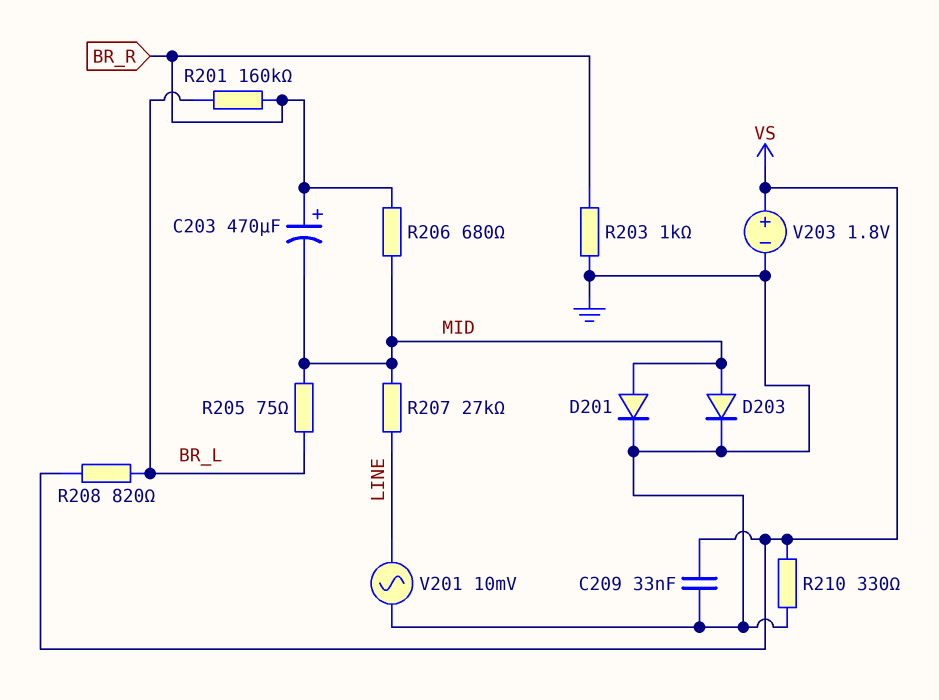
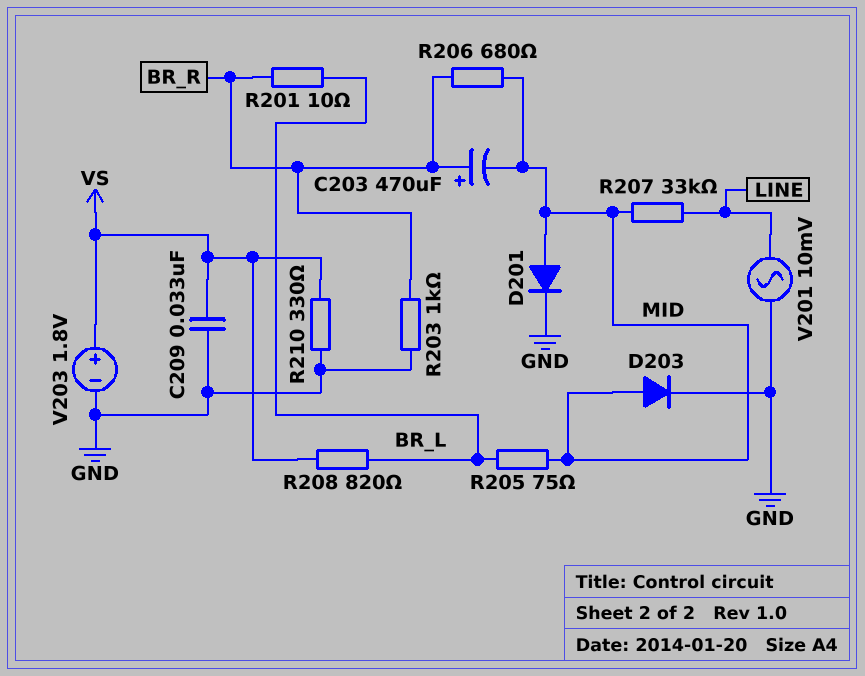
R201: 160k (BR_L, BR_R) -> 10 (BR_L, BR_R)
R207: 27k (LINE, MID) -> 33k (LINE, MID)

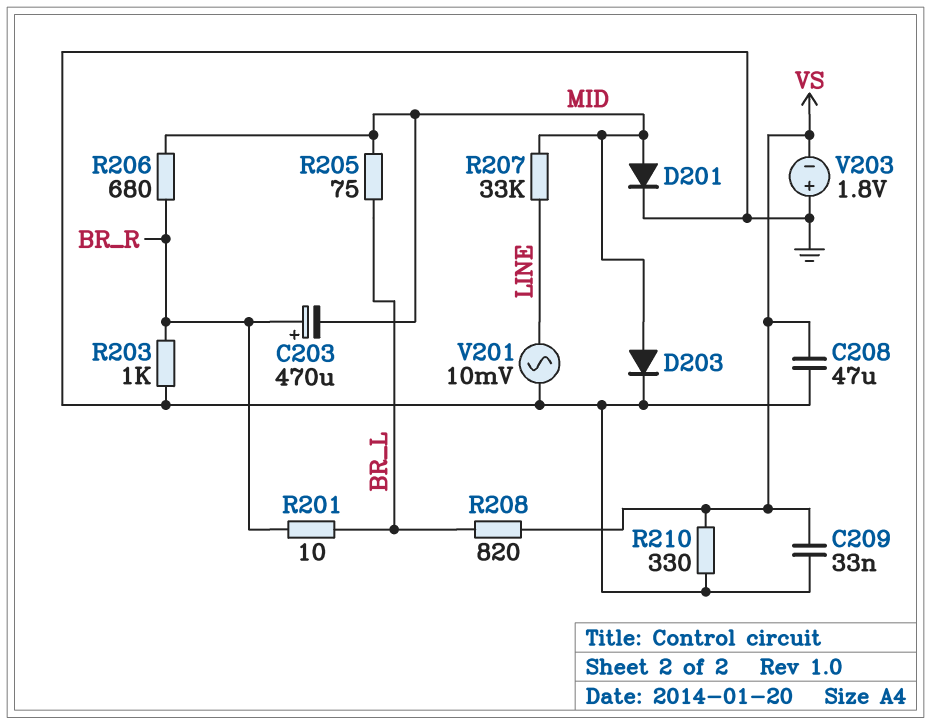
C208: none -> 47uF (GND, VS)
V203: 1.8V (plus VS, minus GND) -> 1.8V (plus GND, minus VS)

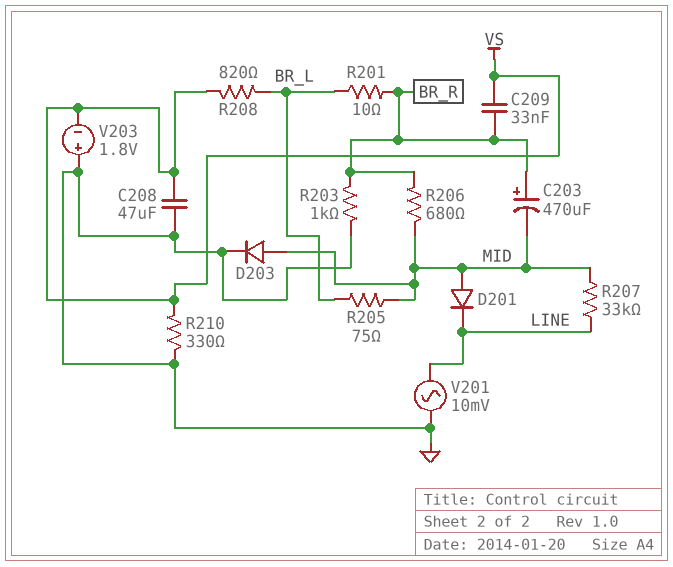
C209: 33nF (GND, VS) -> 33nF (BR_R, VS)
D201: diode (A MID, K GND) -> diode (A MID, K LINE)

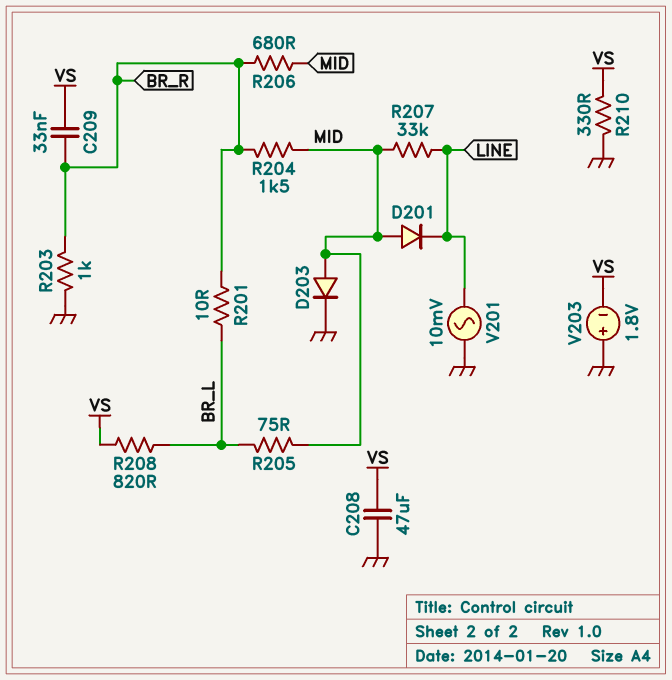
C203: 470uF (plus BR_R, minus MID) -> none
R204: none -> 1.5k (BR_R, MID)

